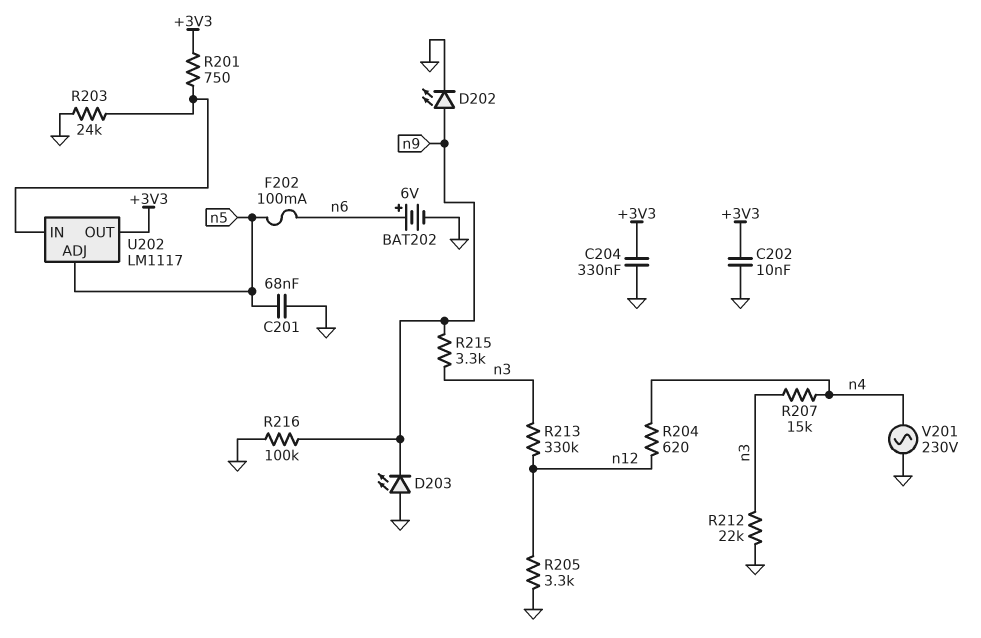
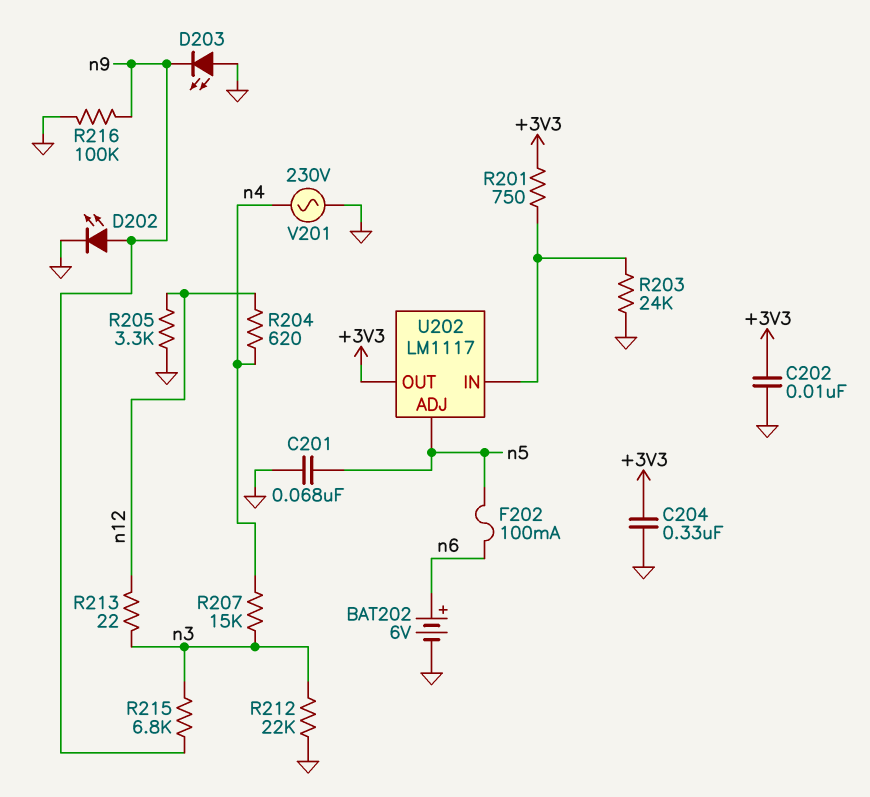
R213: 330k (n3, n12) -> 22 (n3, n12)
R215: 3.3k (n3, n9) -> 6.8k (n3, n9)

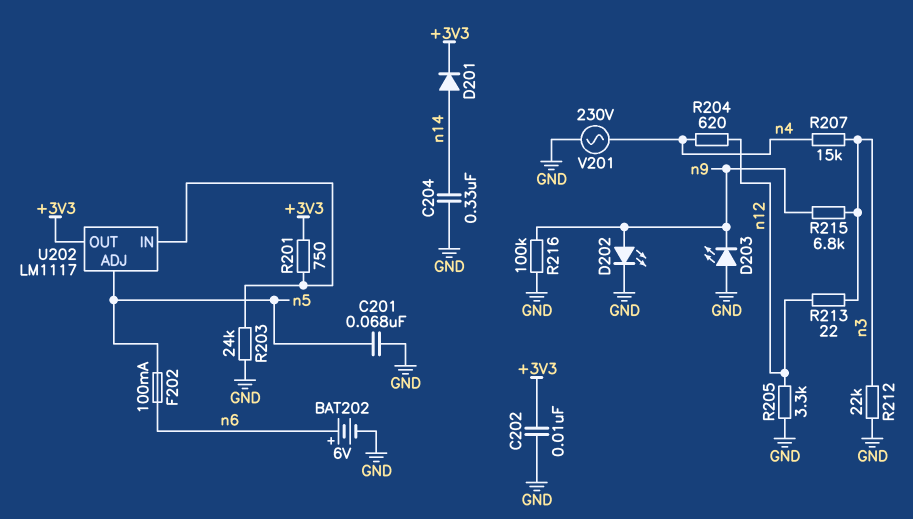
C204: 330nF (+3V3, GND) -> 330nF (GND, n14)
D201: none -> diode (A n14, K +3V3)

